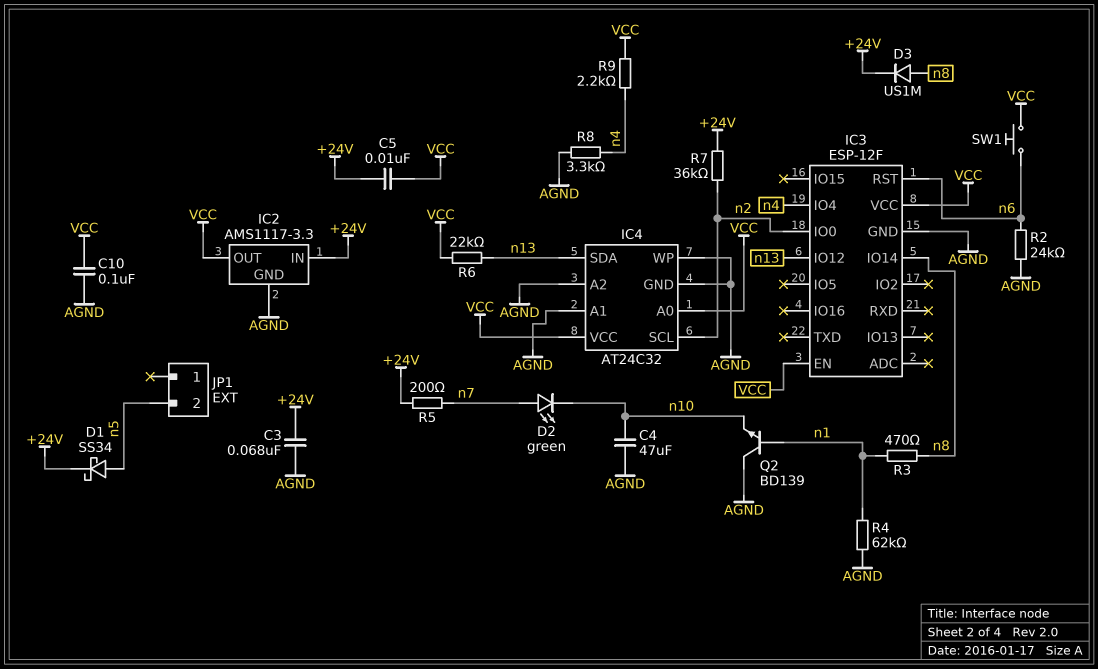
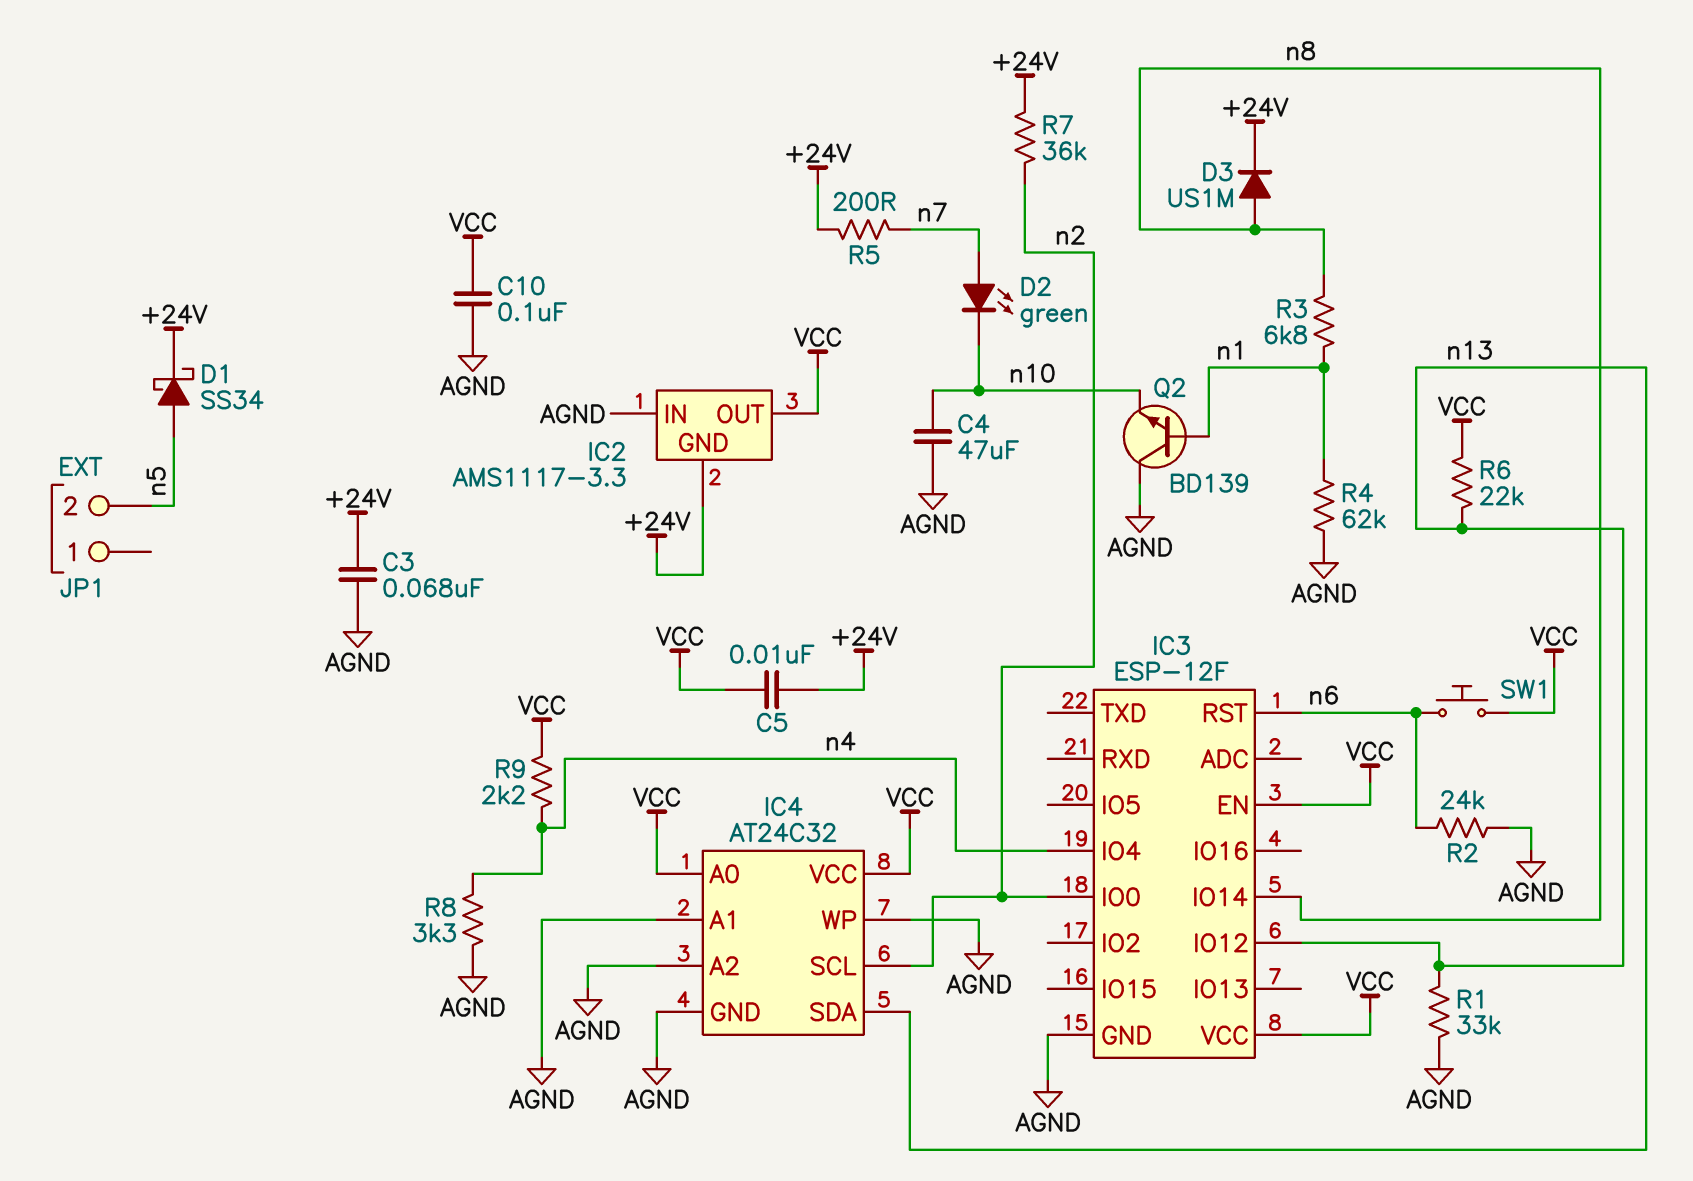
IC2 pin GND: AGND -> +24V
IC2 pin IN: +24V -> AGND
R1: none -> 33k (AGND, n13)
R3: 470 (n1, n8) -> 6.8k (n1, n8)

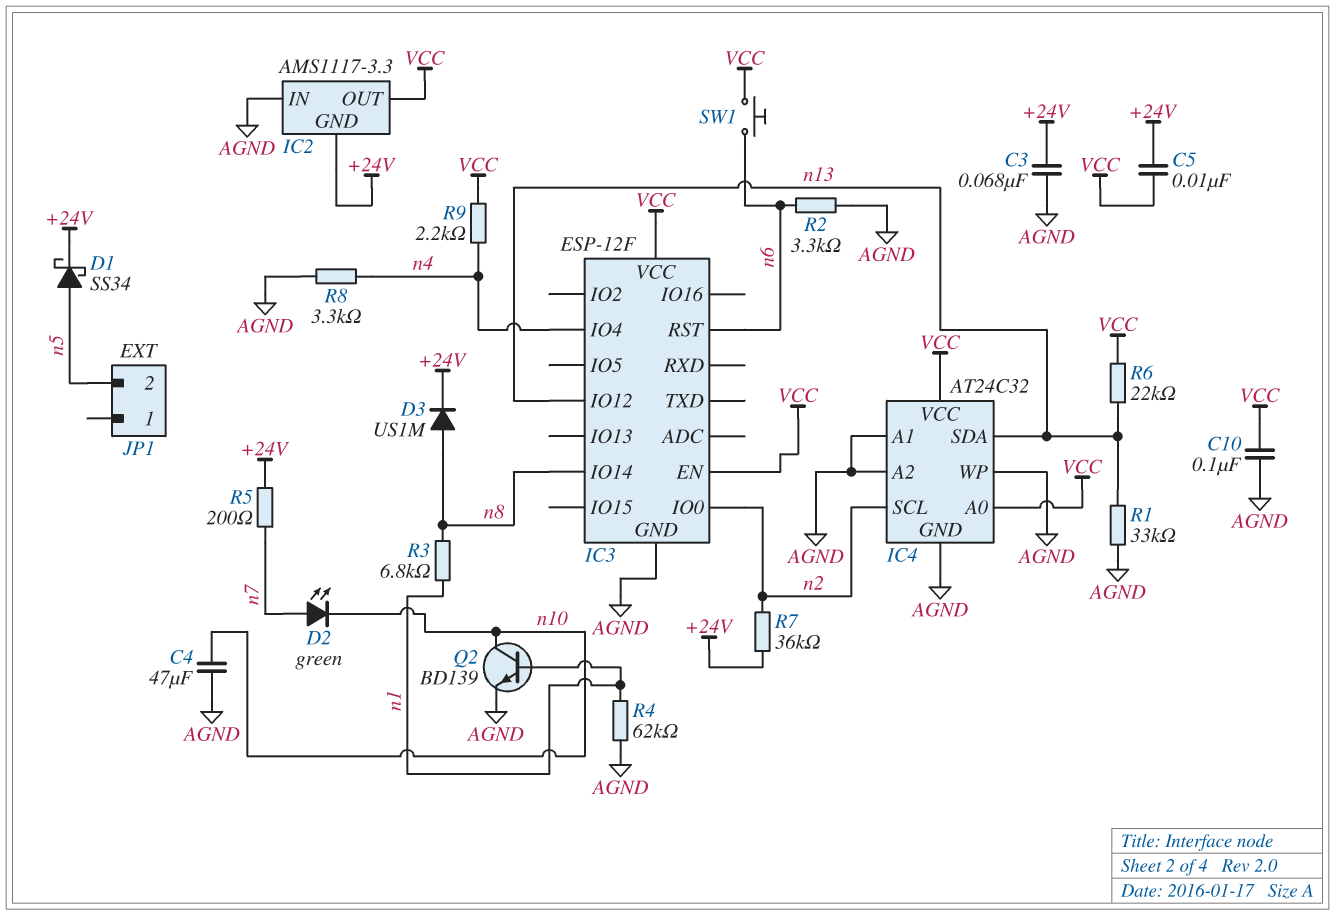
Q2: NPN BD139 (B n1, C AGND, E n10) -> NPN BD139 (B n1, C n10, E AGND)
R2: 24k (AGND, n6) -> 3.3k (AGND, n6)

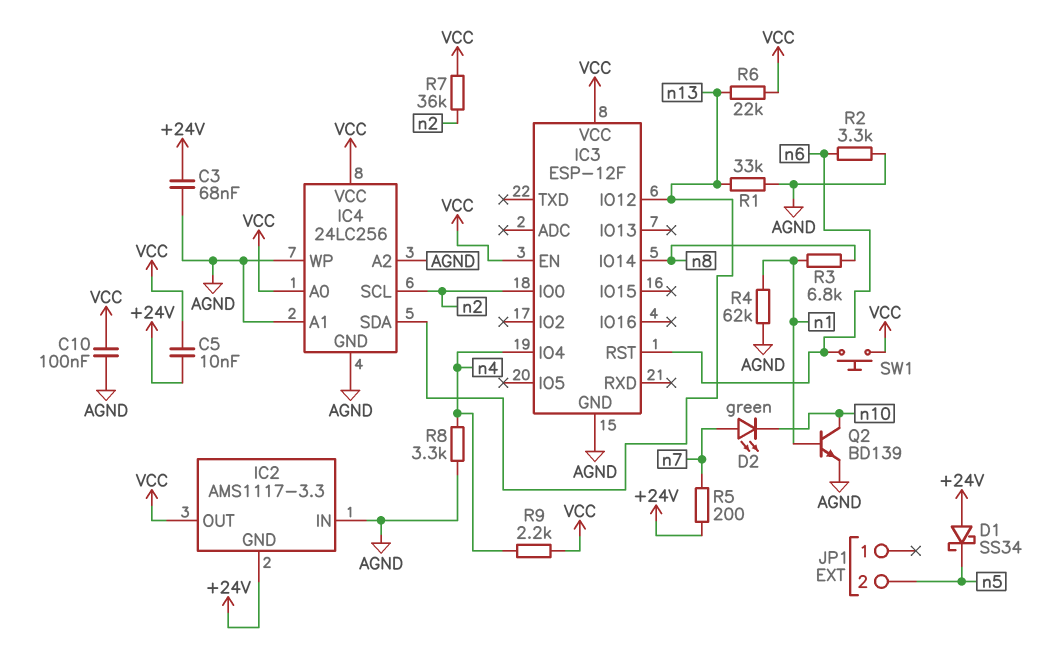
C4: 47uF (AGND, n10) -> none
D1: schottky SS34 (A n5, K +24V) -> schottky SS34 (A +24V, K n5)
D3: diode US1M (A n8, K +24V) -> none
IC4: AT24C32 -> 24LC256
R7: 36k (+24V, n2) -> 36k (VCC, n2)

